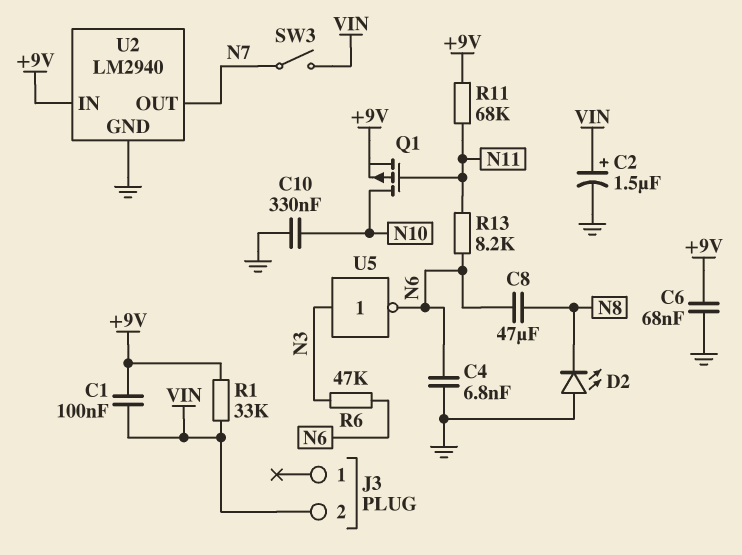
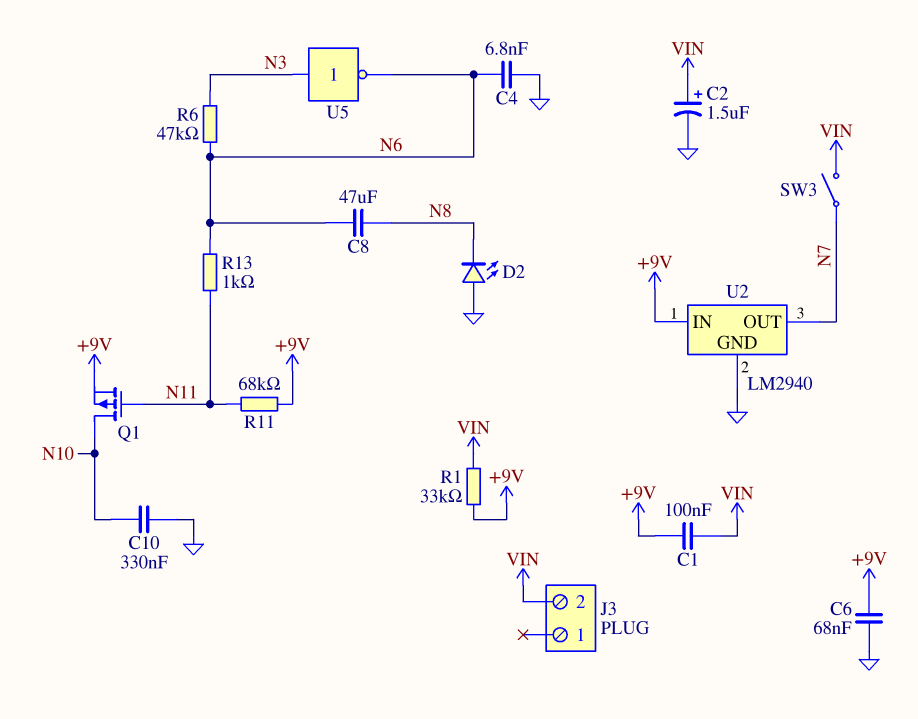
R13: 8.2k (N6, N11) -> 1k (N6, N11)

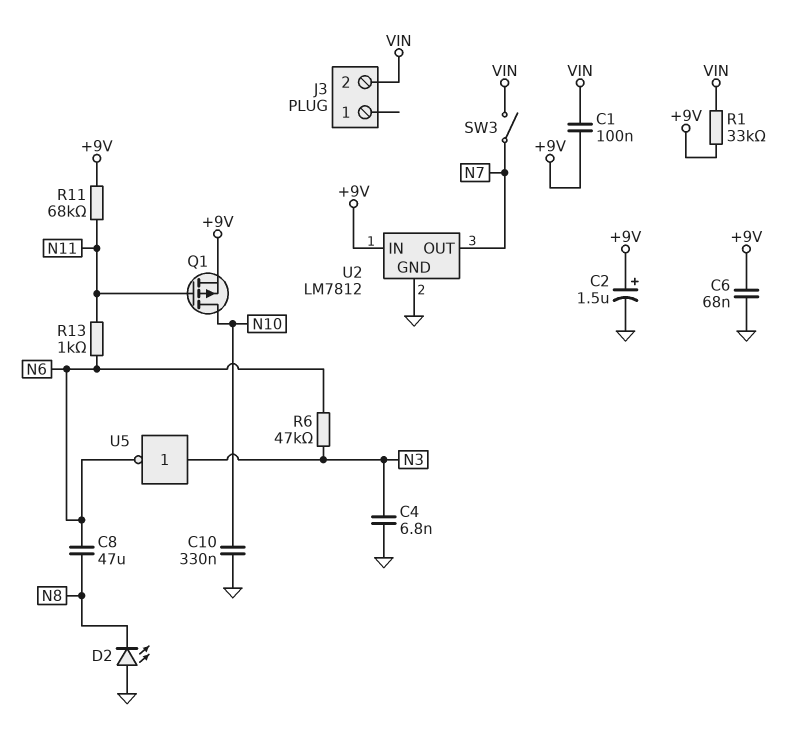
C2: 1.5uF (plus VIN, minus GND) -> 1.5uF (plus +9V, minus GND)
C4: 6.8nF (GND, N6) -> 6.8nF (GND, N3)
U2: LM2940 -> LM7812

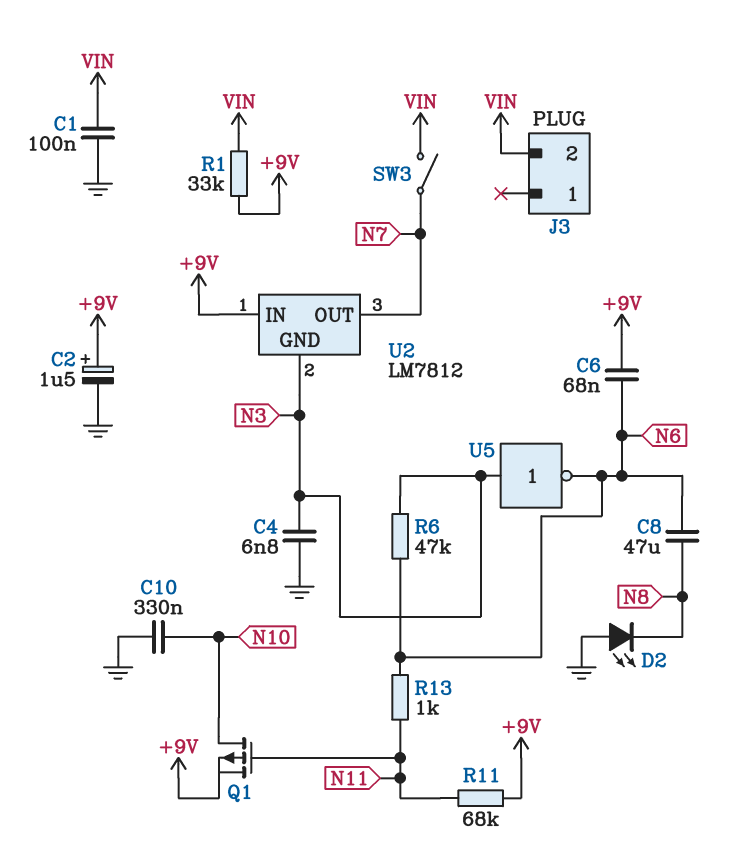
C1: 100nF (+9V, VIN) -> 100nF (GND, VIN)
C6: 68nF (+9V, GND) -> 68nF (+9V, N6)
U2 pin GND: GND -> N3

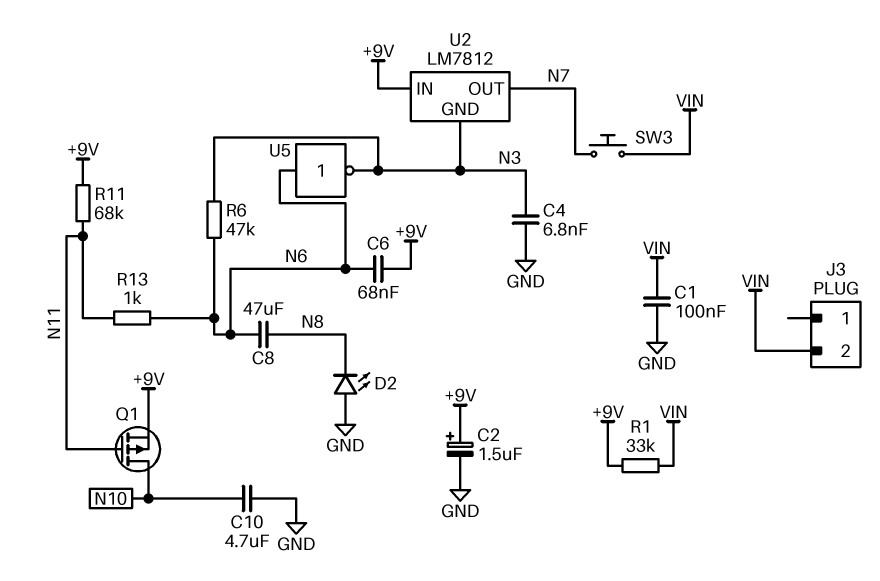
C10: 330nF (GND, N10) -> 4.7uF (GND, N10)
SW3: switch (N7, VIN) -> button (N7, VIN)
U5: NOT (in N3, out N6) -> NOT (in N6, out N3)

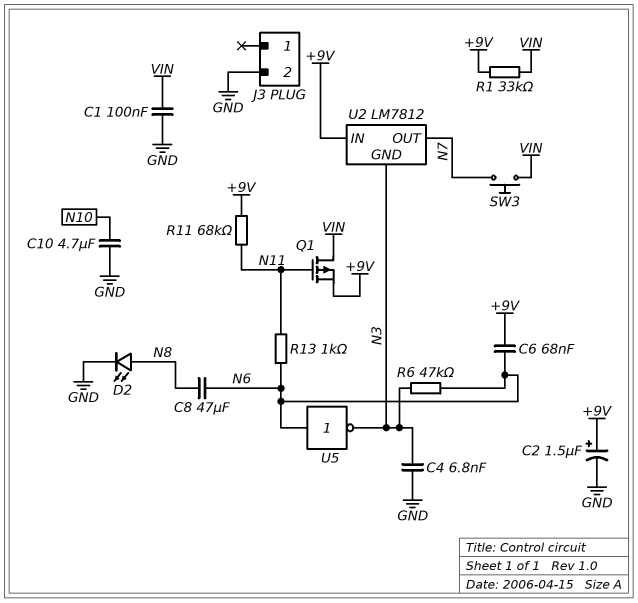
D2: LED (A GND, K N8) -> LED (A N8, K GND)
J3 pin 2: VIN -> GND
Q1: PMOS (G N11, D N10, S +9V) -> PMOS (G N11, D VIN, S +9V)

